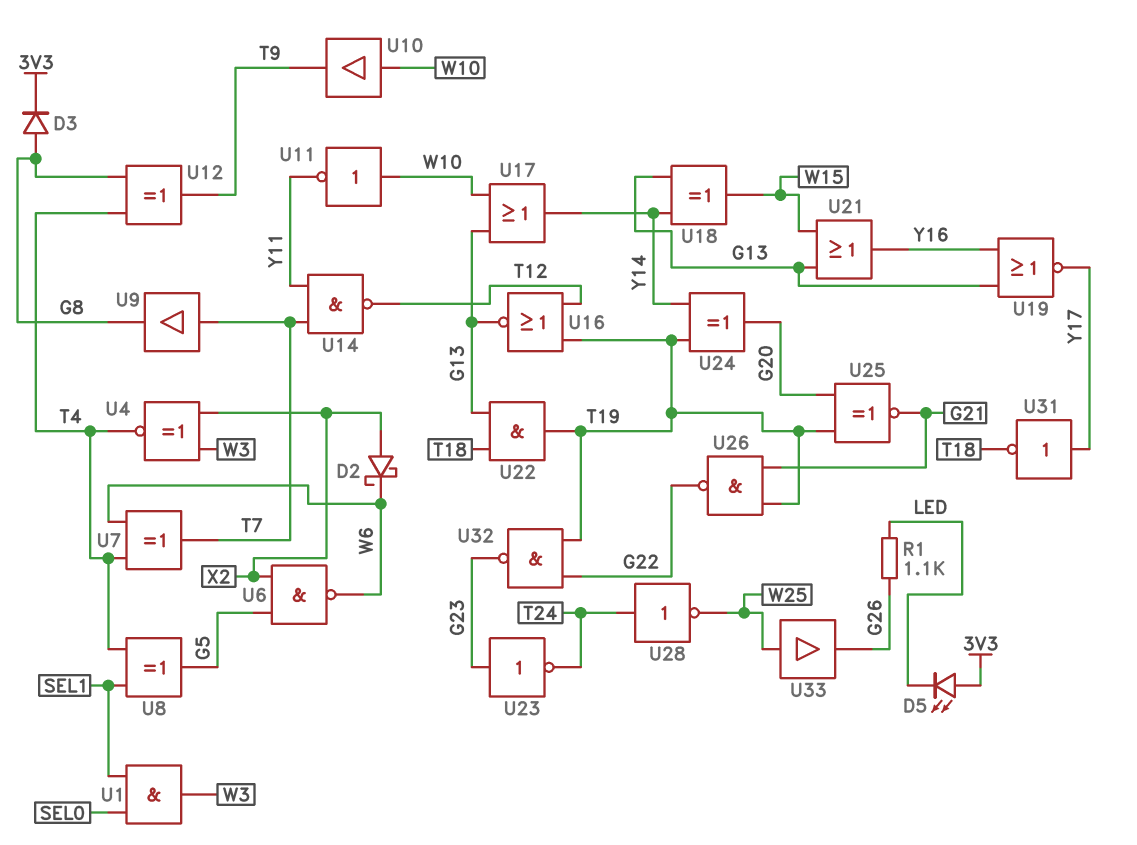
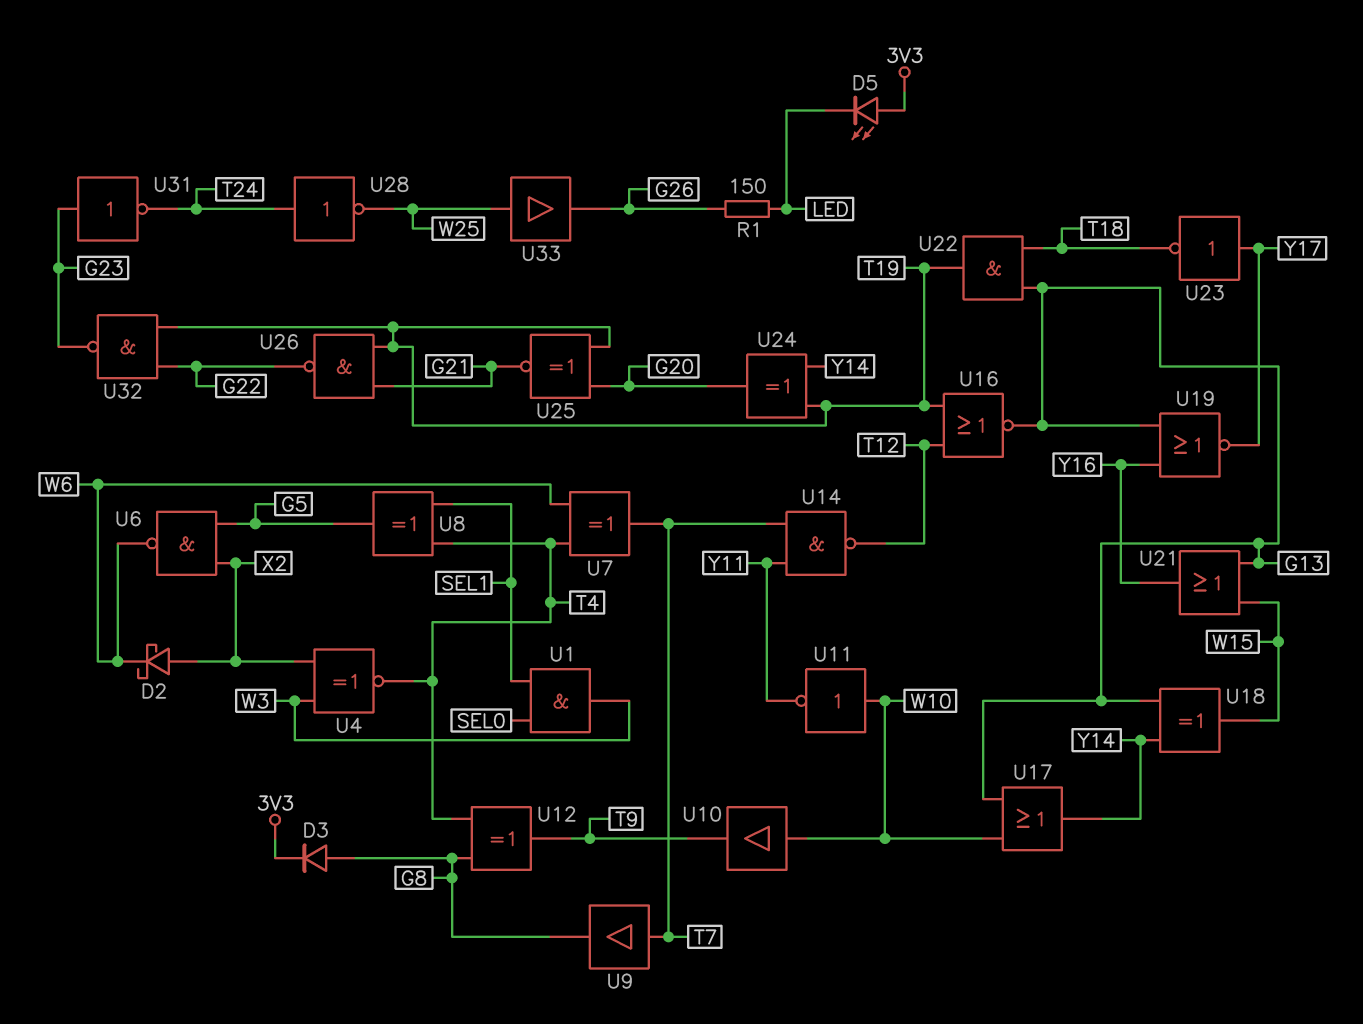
R1: 1.1k (G26, LED) -> 150 (G26, LED)
U23: NOT (in G23, out T24) -> NOT (in Y17, out T18)
U31: NOT (in Y17, out T18) -> NOT (in G23, out T24)

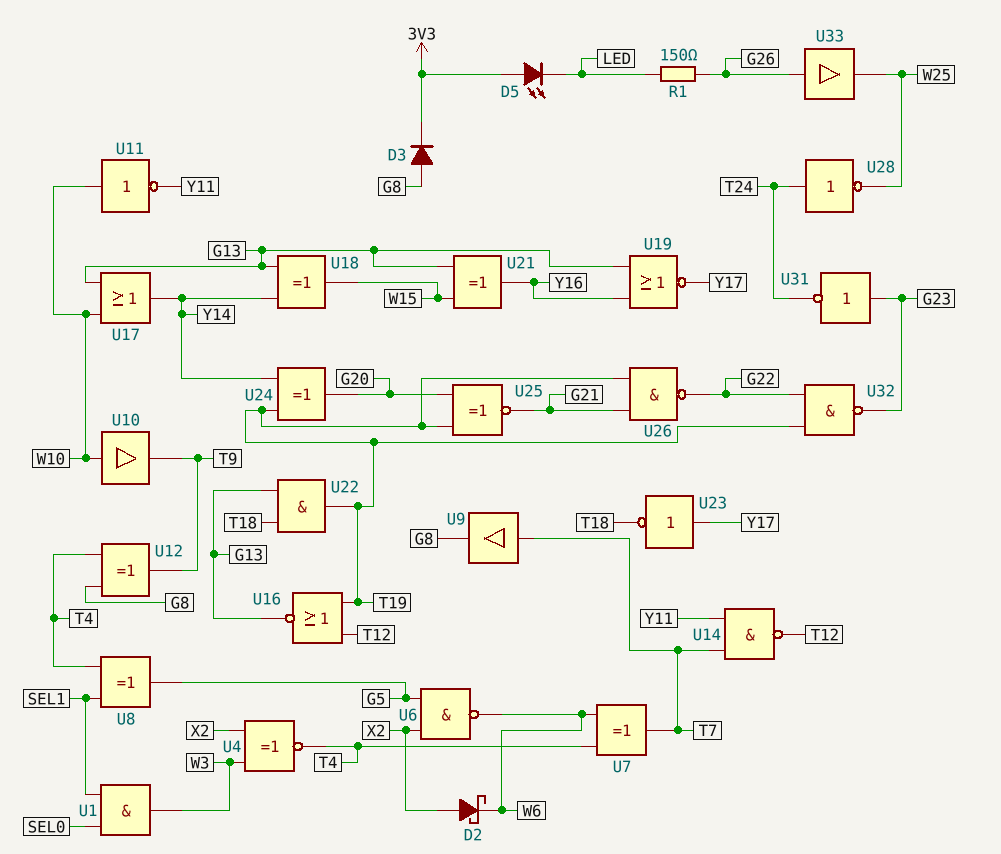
U21: OR (in G13, in W15, out Y16) -> XOR (in G13, in W15, out Y16)
U33: buffer (in W25, out G26) -> buffer (in G26, out W25)

